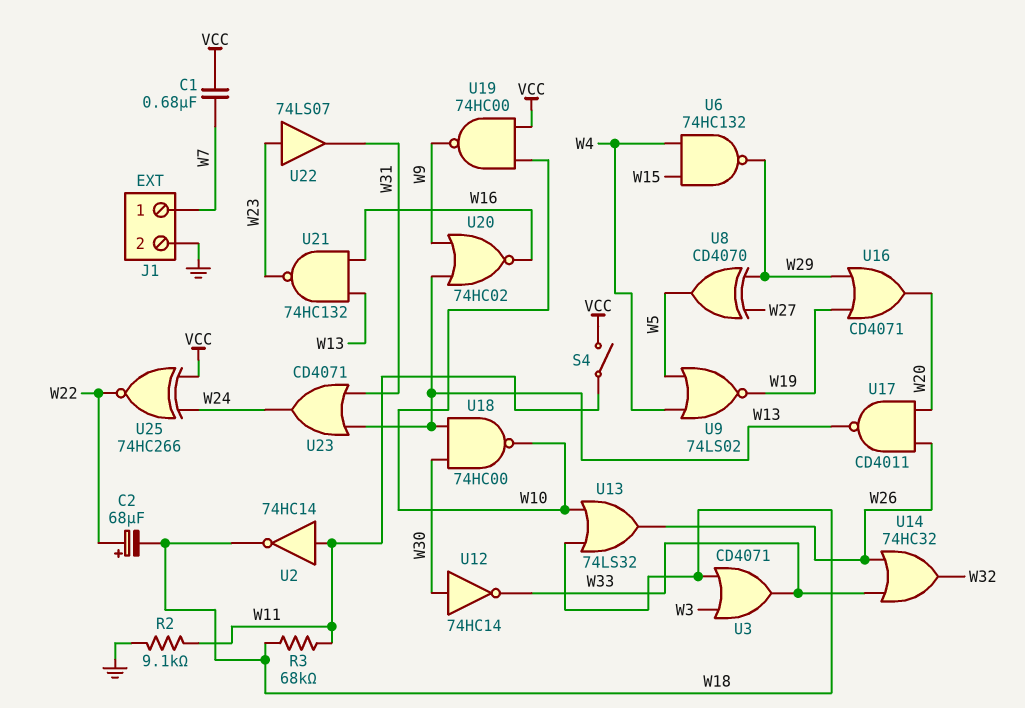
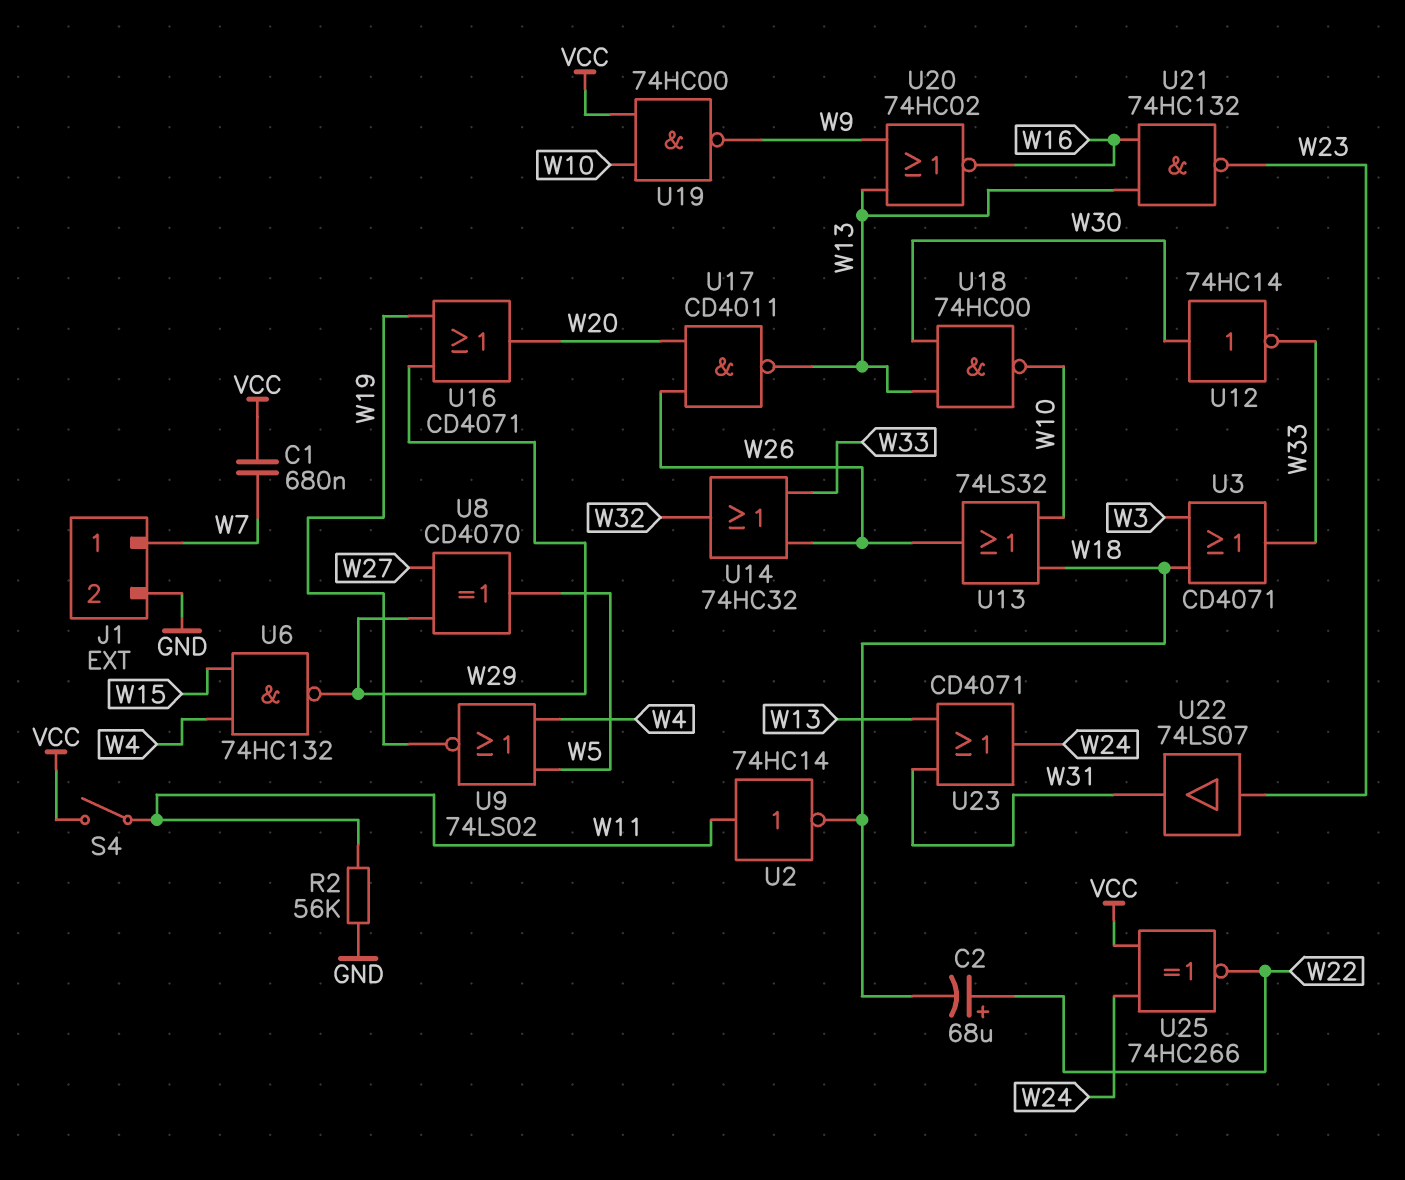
R2: 9.1k (GND, W11) -> 56k (GND, W11)
R3: 68k (W11, W18) -> none

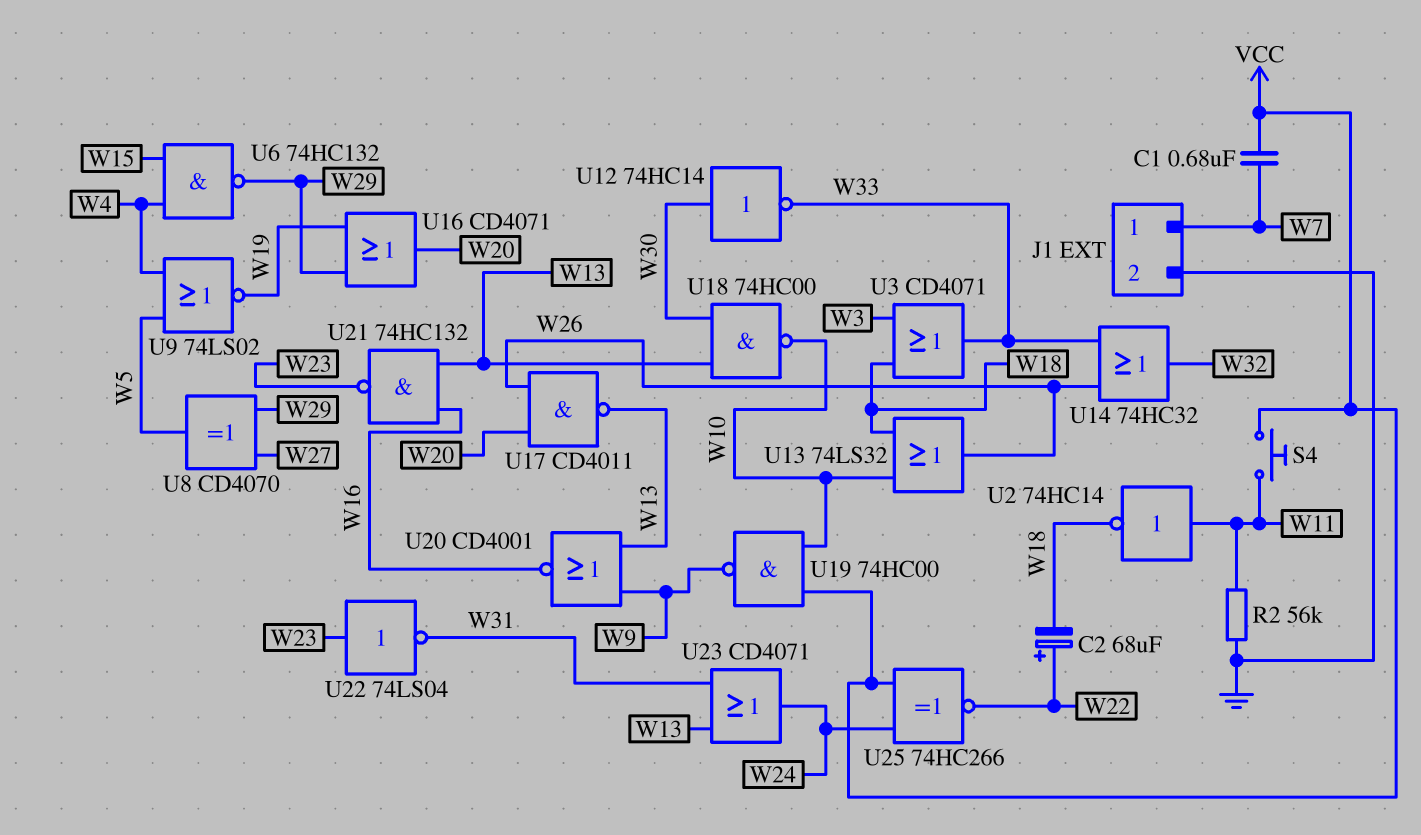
S4: switch (VCC, W11) -> button (VCC, W11)
U20: NOR 74HC02 (in W9, in W13, out W16) -> NOR CD4001 (in W9, in W13, out W16)
U22: buffer 74LS07 (in W23, out W31) -> NOT 74LS04 (in W23, out W31)

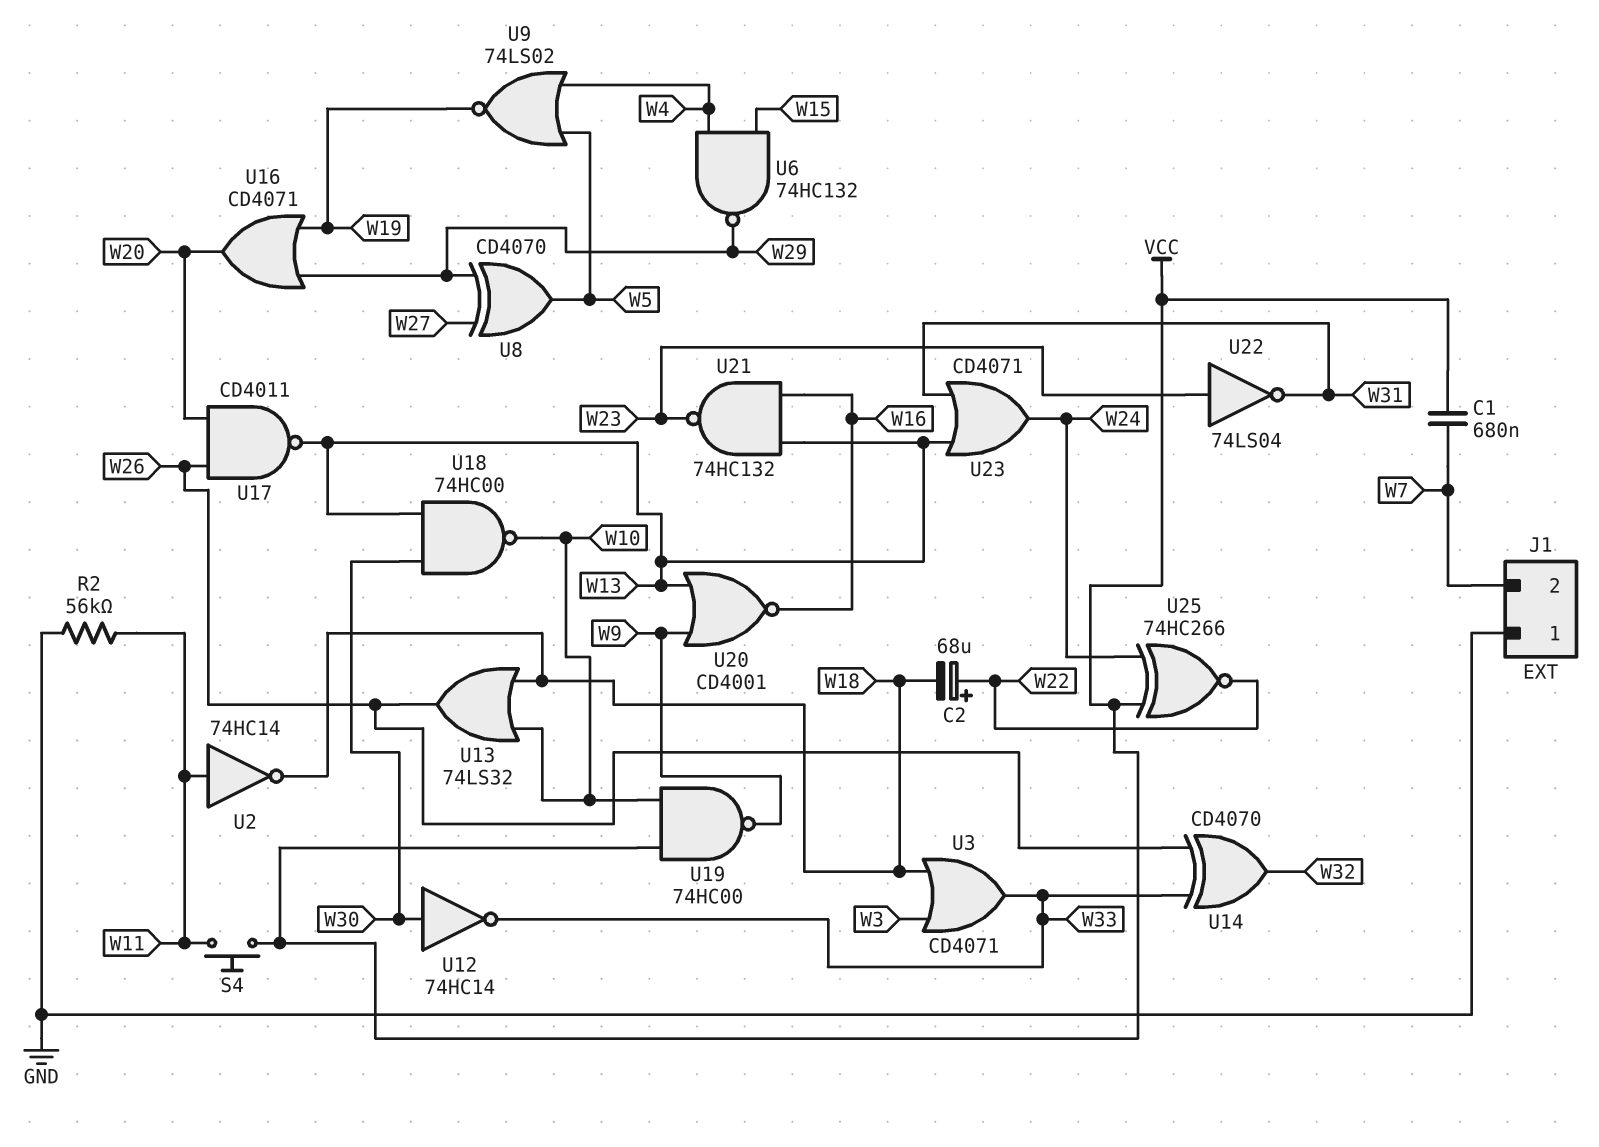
J1 pin 1: W7 -> GND
J1 pin 2: GND -> W7
U14: OR 74HC32 (in W26, in W33, out W32) -> XOR CD4070 (in W26, in W33, out W32)

